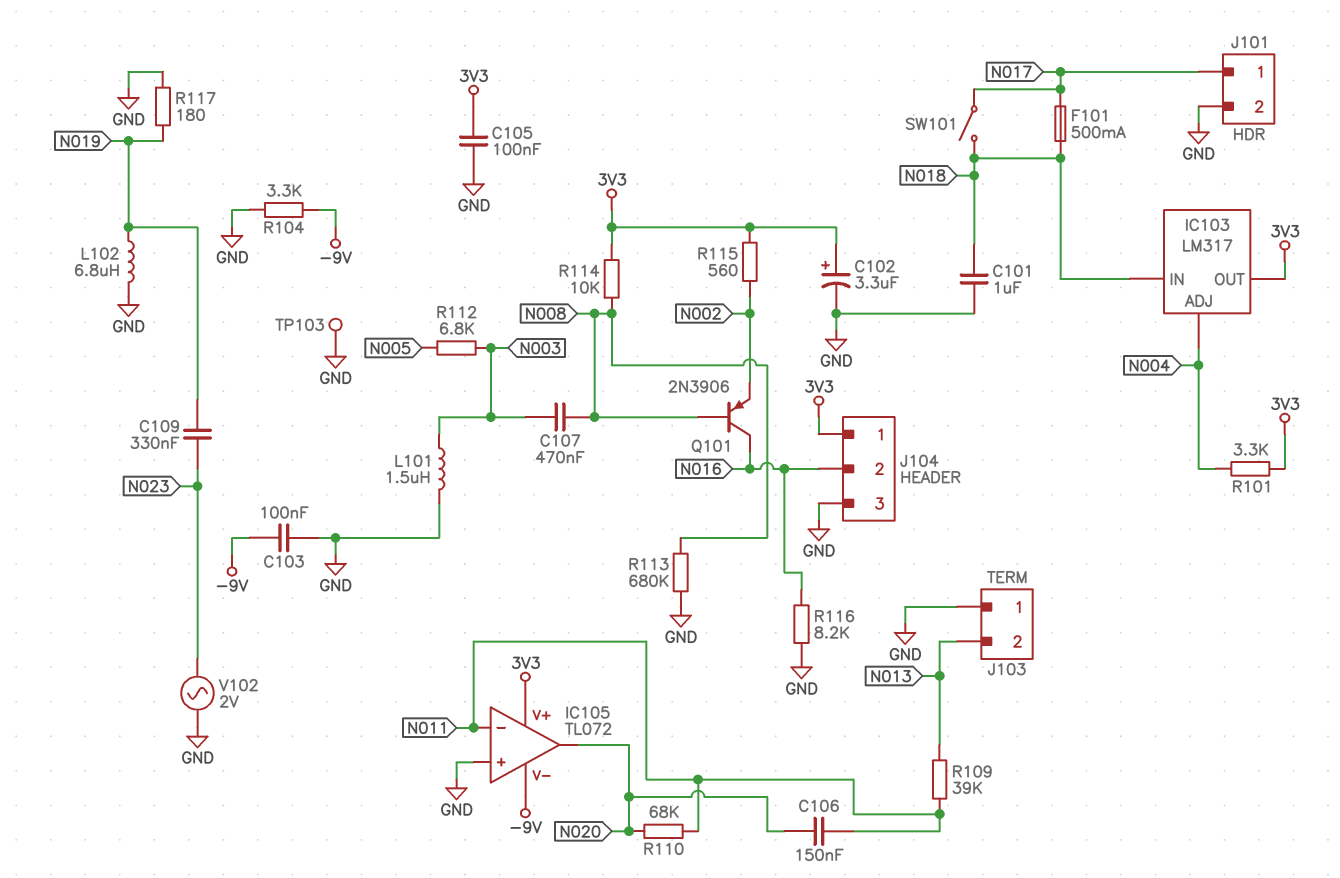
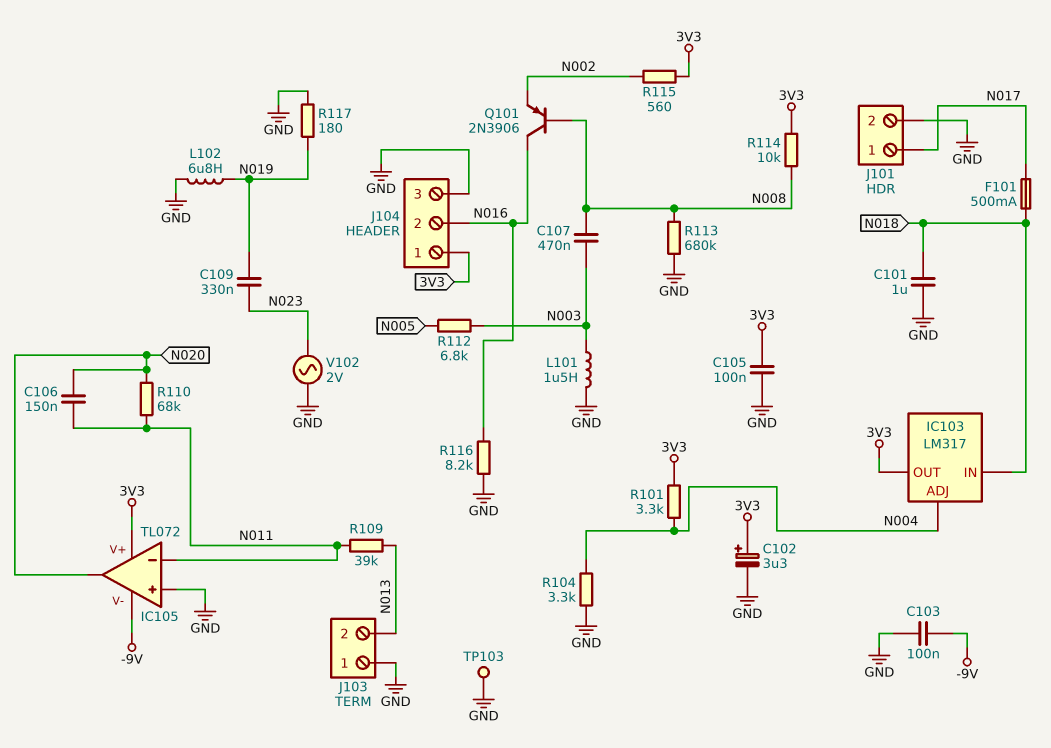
R104: 3.3k (-9V, GND) -> 3.3k (GND, N004)
SW101: switch (N017, N018) -> none

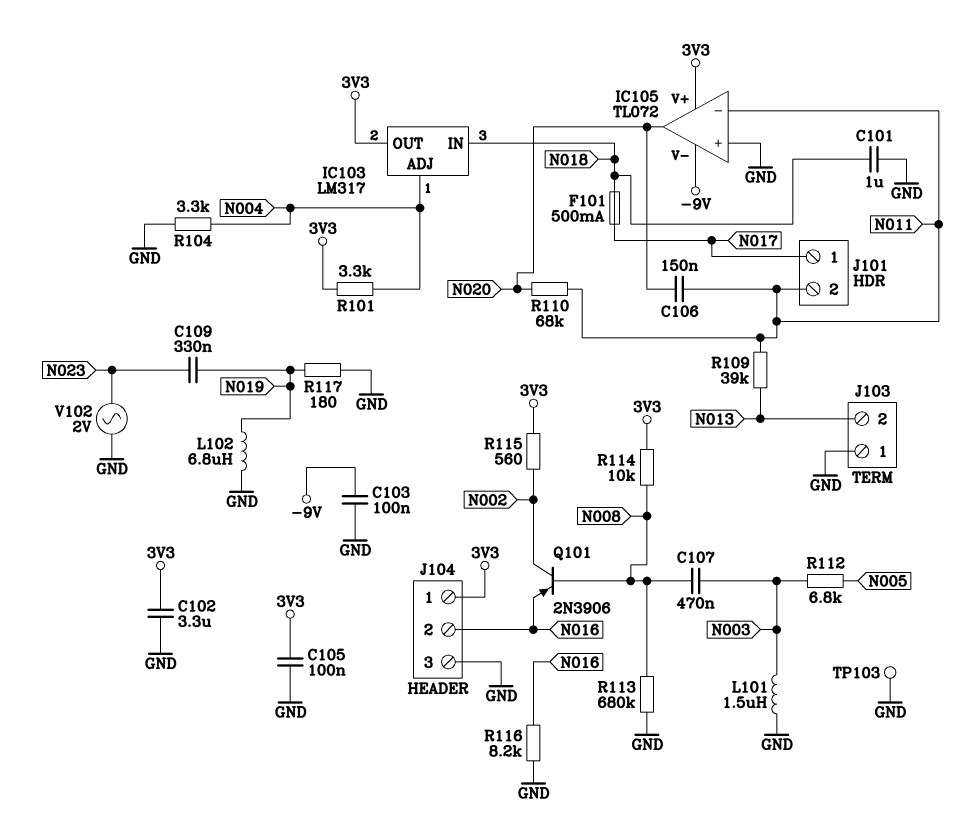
C102: 3.3uF (plus 3V3, minus GND) -> 3.3uF (3V3, GND)
J101 pin 2: GND -> N011
Q101: PNP 2N3906 (B N008, C N016, E N002) -> PNP 2N3906 (B N008, C N002, E N016)

